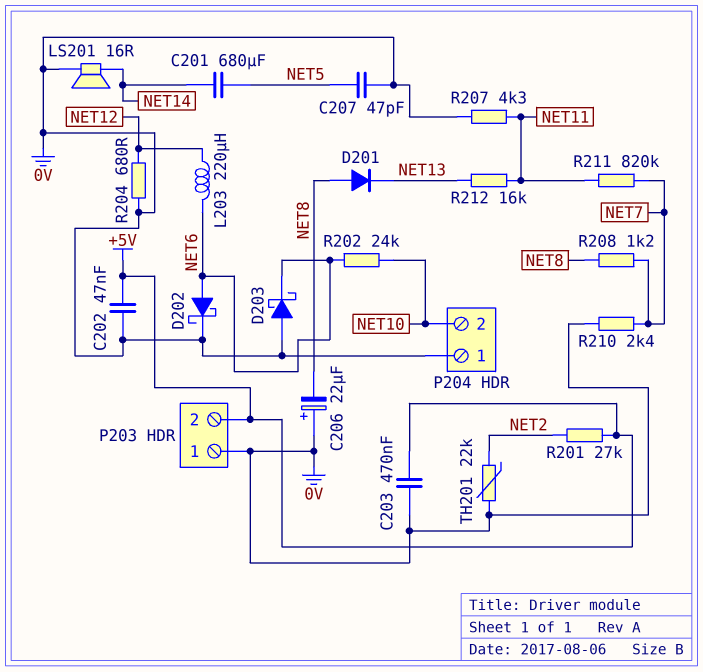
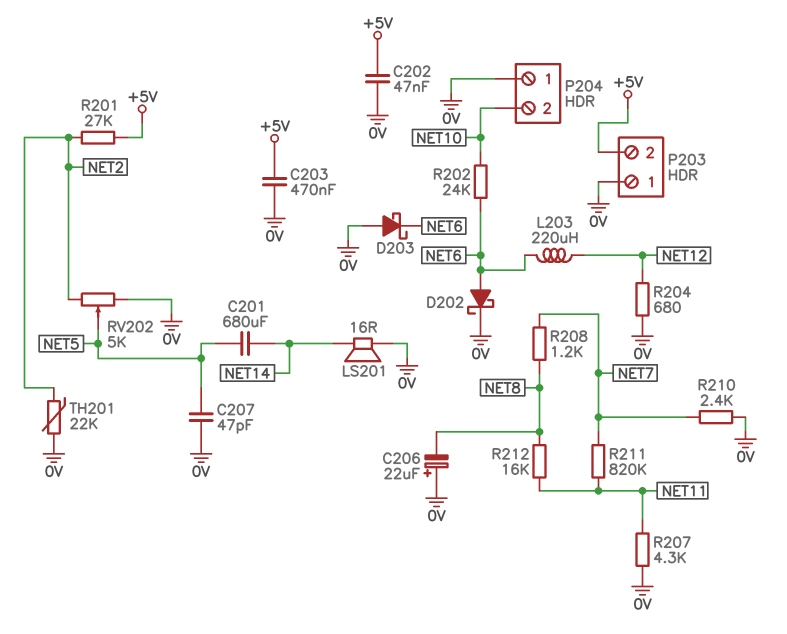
D201: diode (A NET8, K NET13) -> none
R212: 16k (NET11, NET13) -> 16k (NET8, NET11)
RV202: none -> 5k (0V, NET2, wiper NET5)

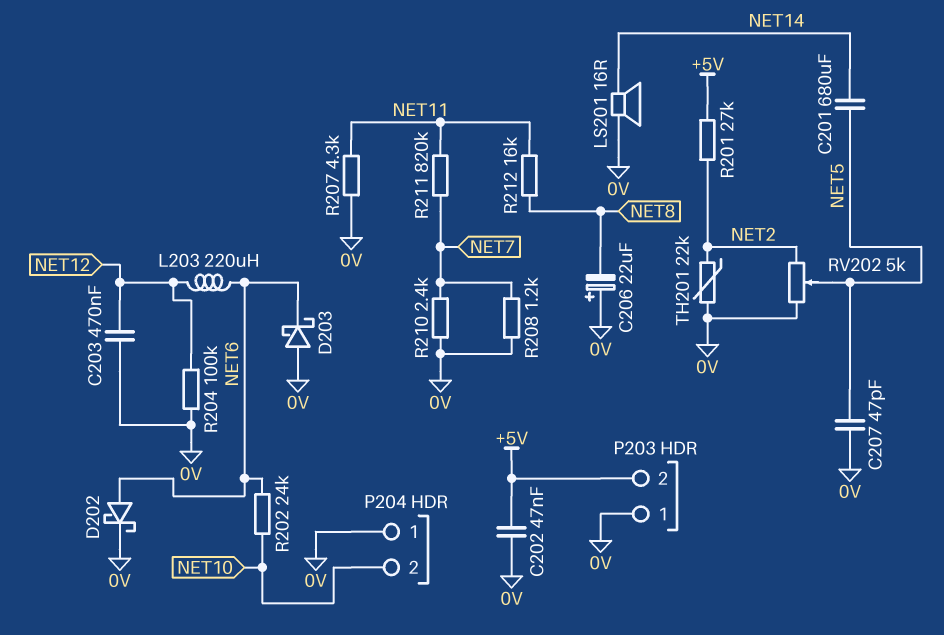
C203: 470nF (+5V, 0V) -> 470nF (0V, NET12)
R204: 680 (0V, NET12) -> 100k (0V, NET12)
R208: 1.2k (NET7, NET8) -> 1.2k (0V, NET7)

